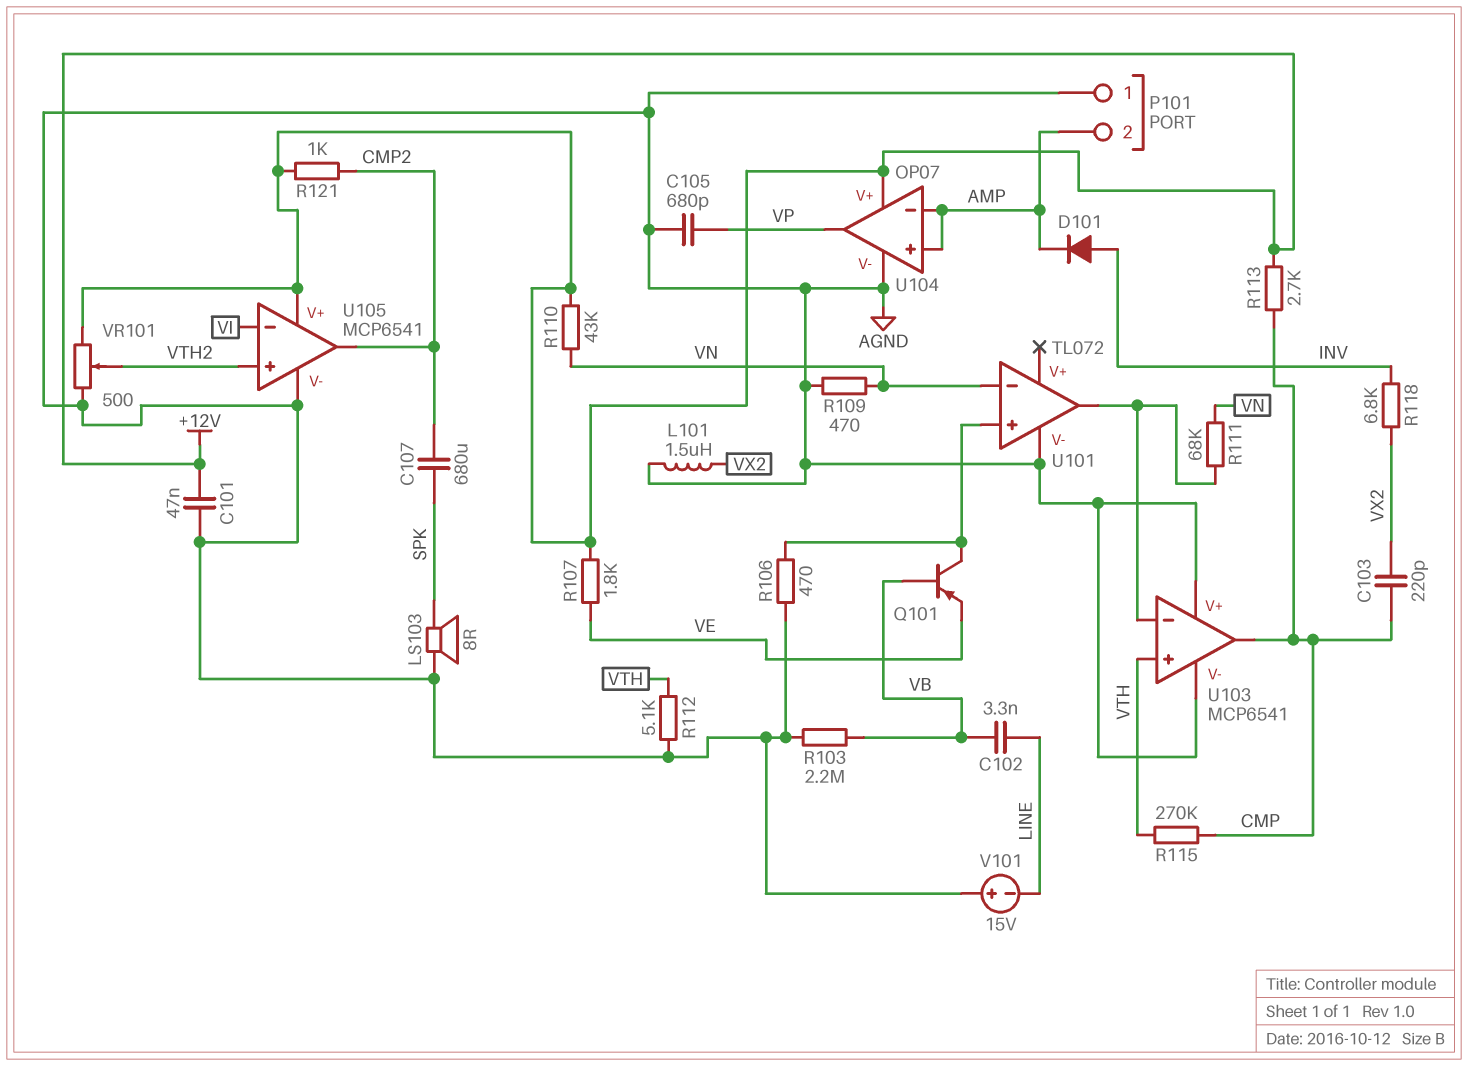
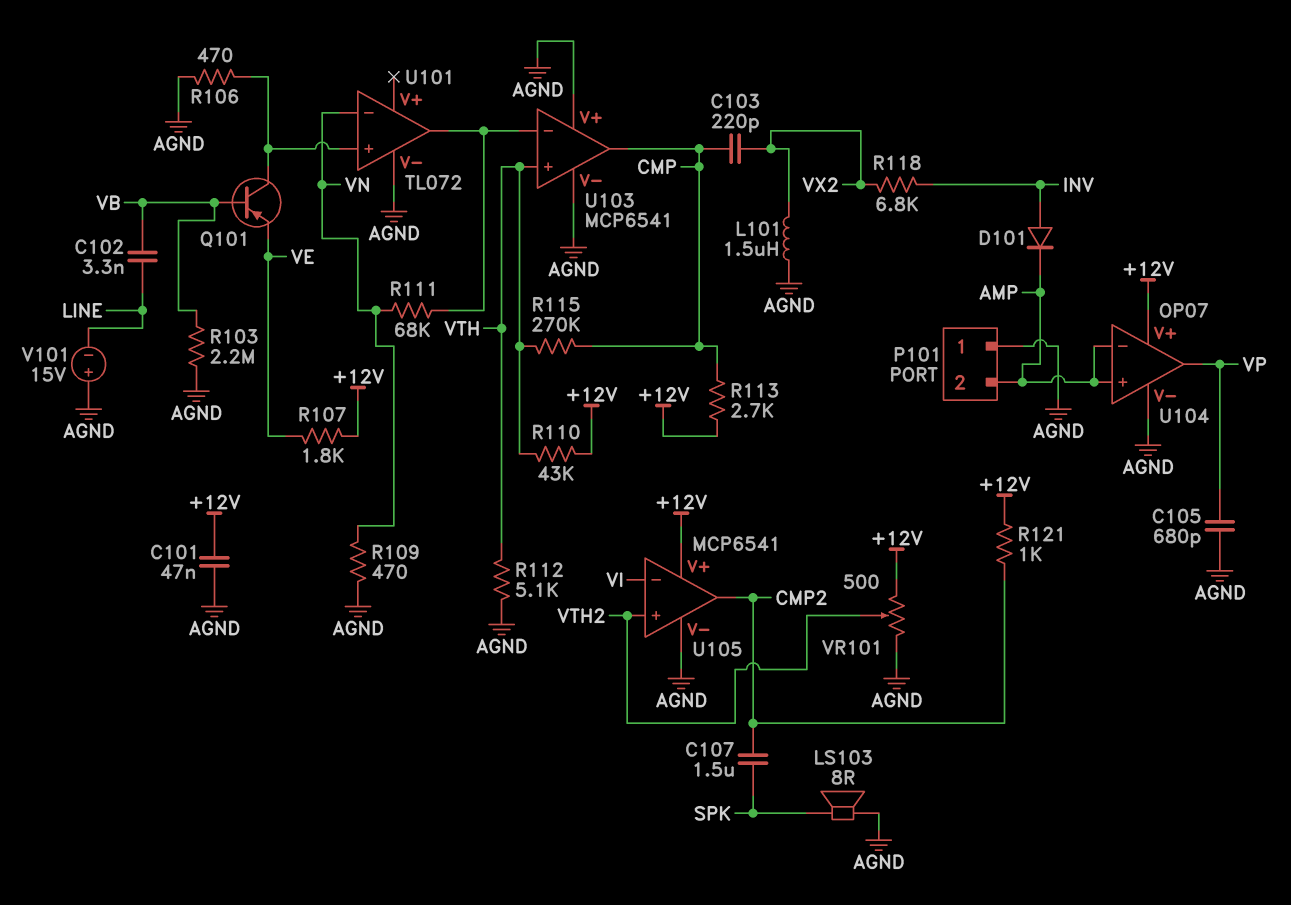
C107: 680uF (CMP2, SPK) -> 1.5uF (CMP2, SPK)
R110: 43k (+12V, VN) -> 43k (+12V, VTH)

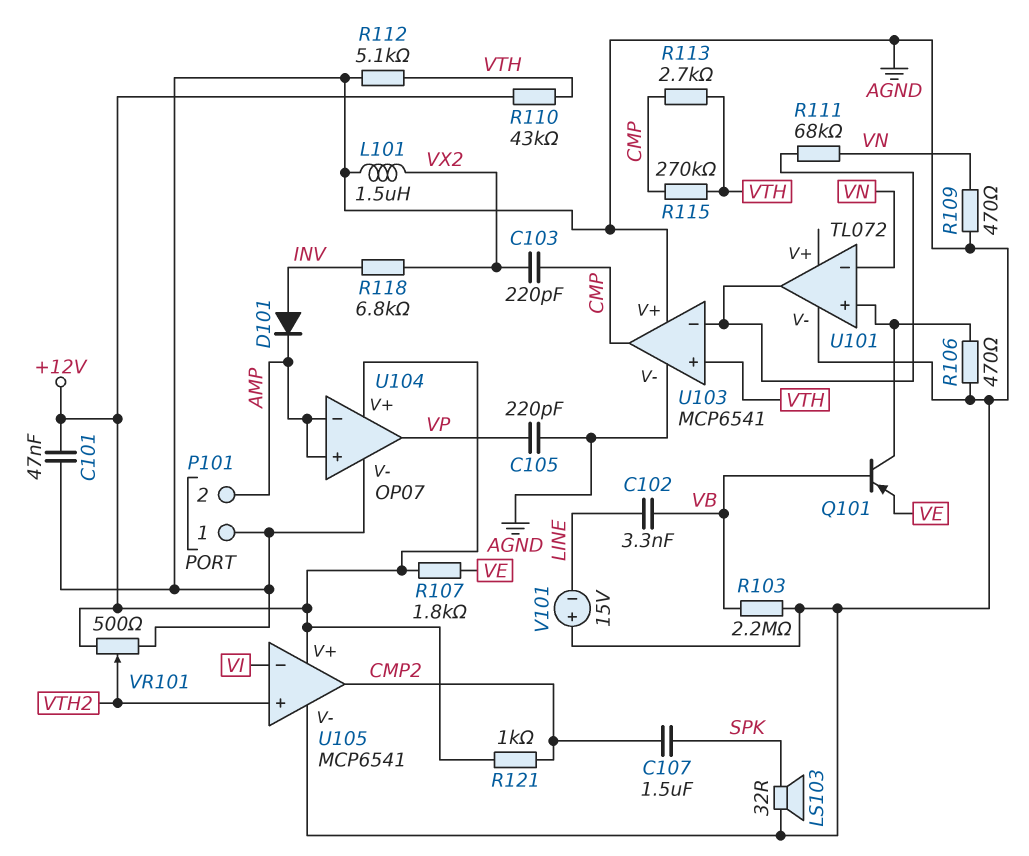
C105: 680pF (AGND, VP) -> 220pF (AGND, VP)
LS103: speaker 8R (AGND, SPK) -> speaker 32R (AGND, SPK)
R113: 2.7k (+12V, CMP) -> 2.7k (CMP, VTH)

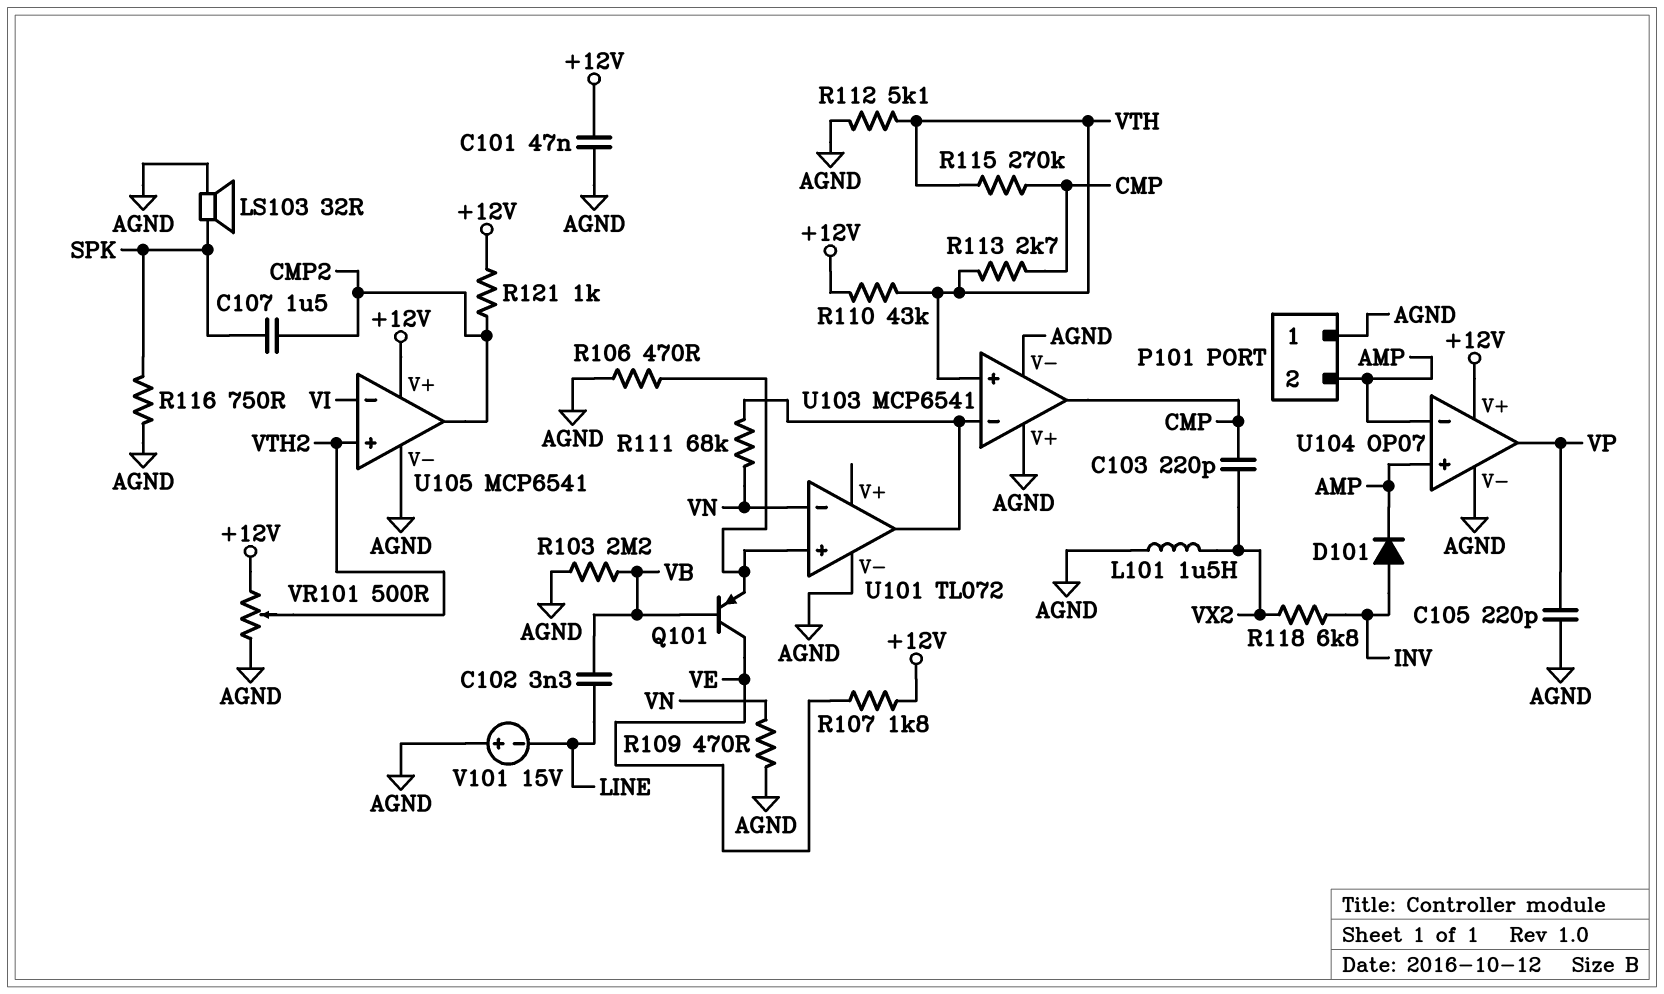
Q101: PNP (B VB, C U101/in+, E VE) -> PNP (B VB, C VE, E U101/in+)
R116: none -> 750 (AGND, SPK)

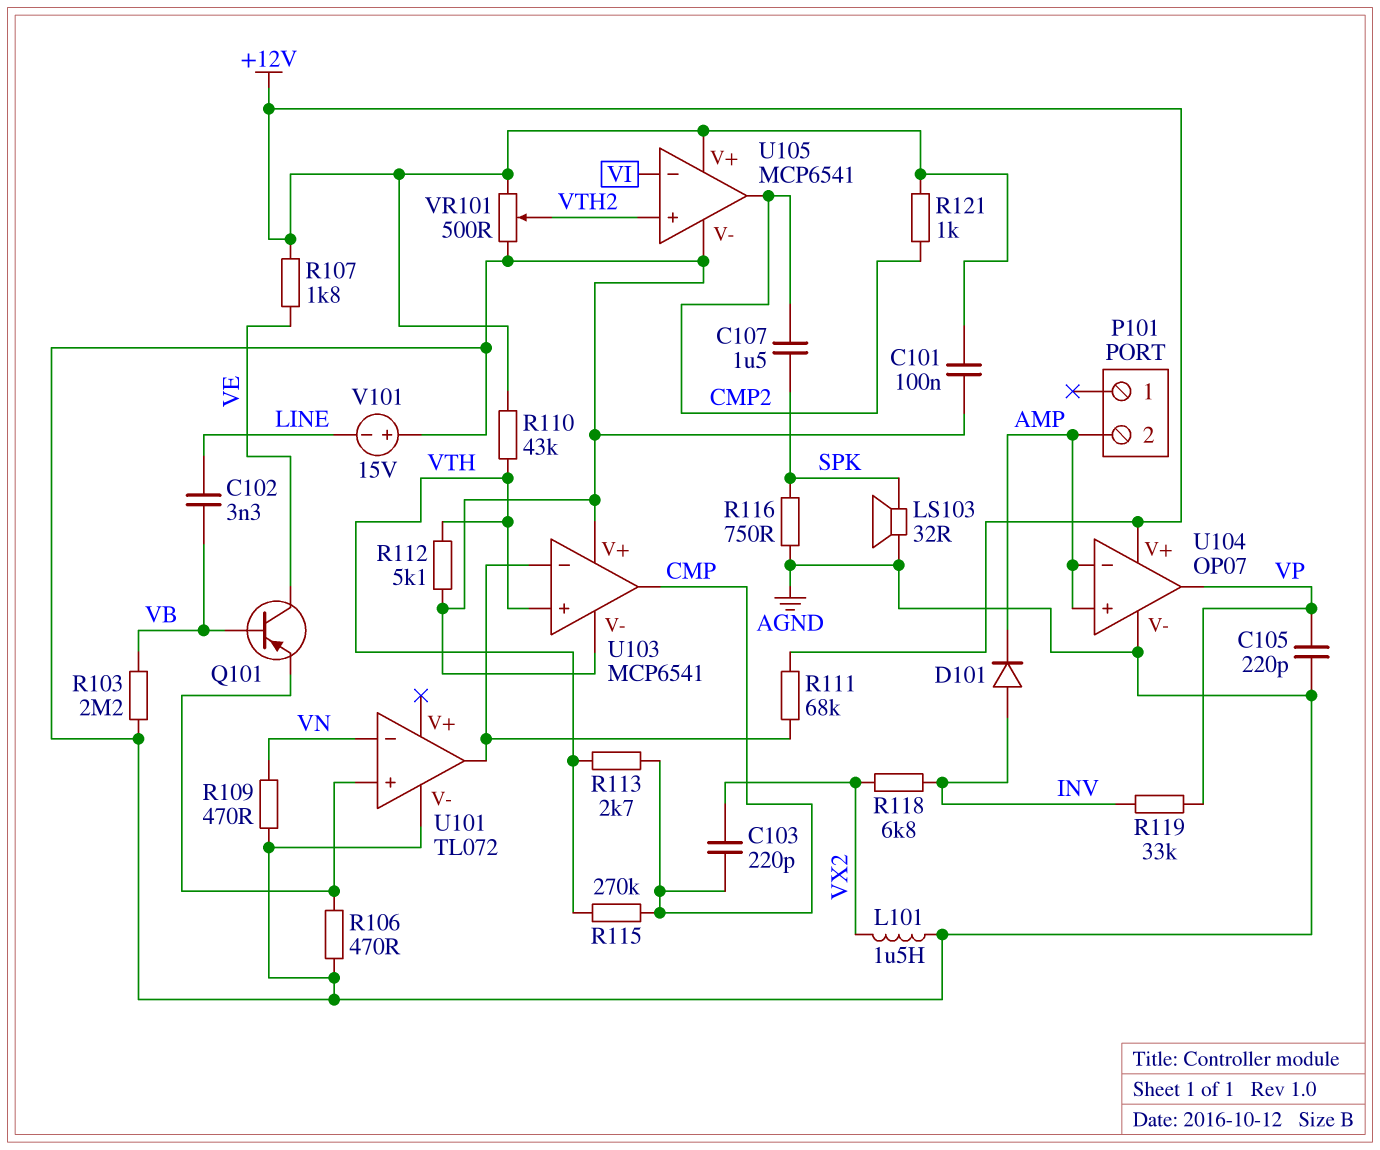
C101: 47nF (+12V, AGND) -> 100nF (+12V, AGND)
P101 pin 1: AGND -> none
R111: 68k (U101/out, VN) -> 68k (+12V, U101/out)
R119: none -> 33k (INV, VP)

